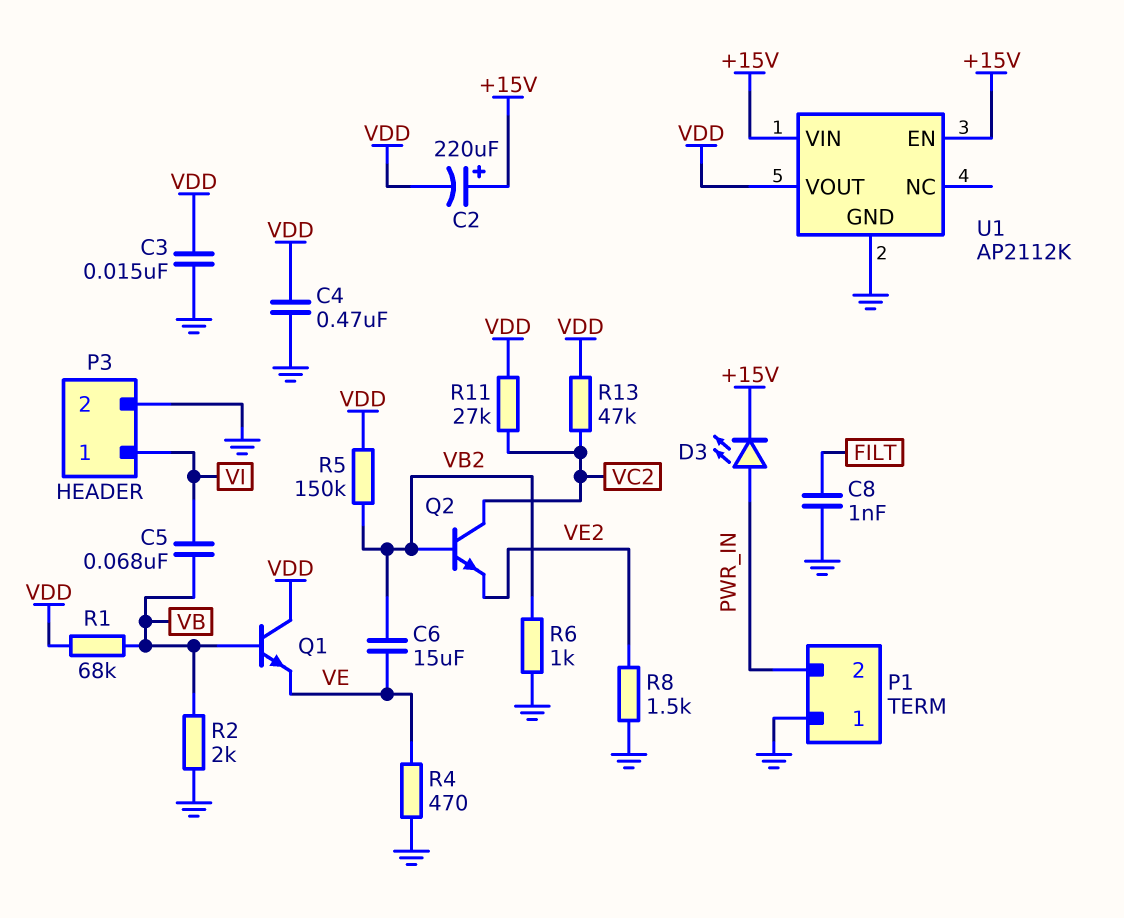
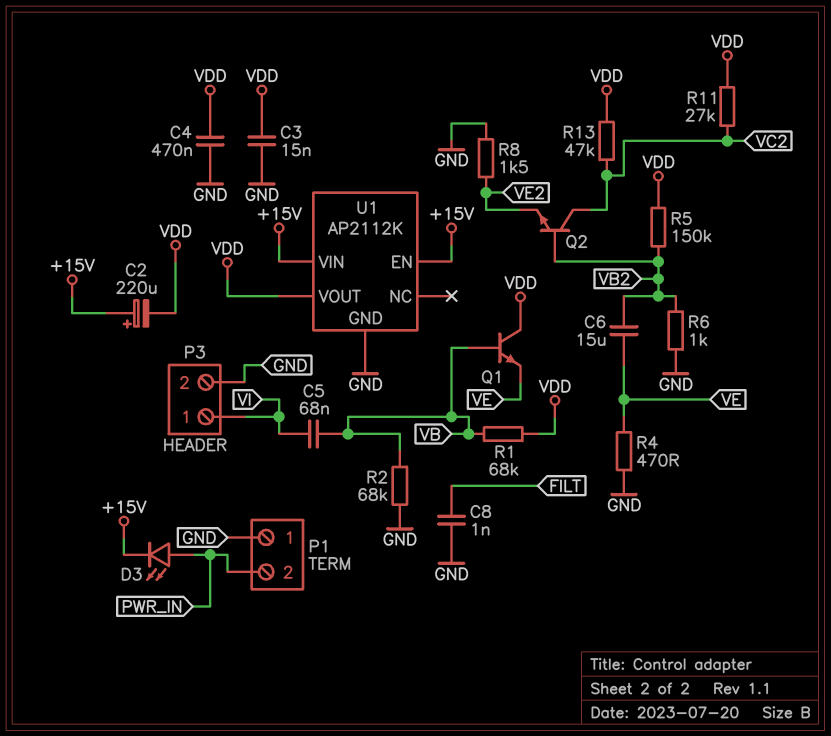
R2: 2k (GND, VB) -> 68k (GND, VB)

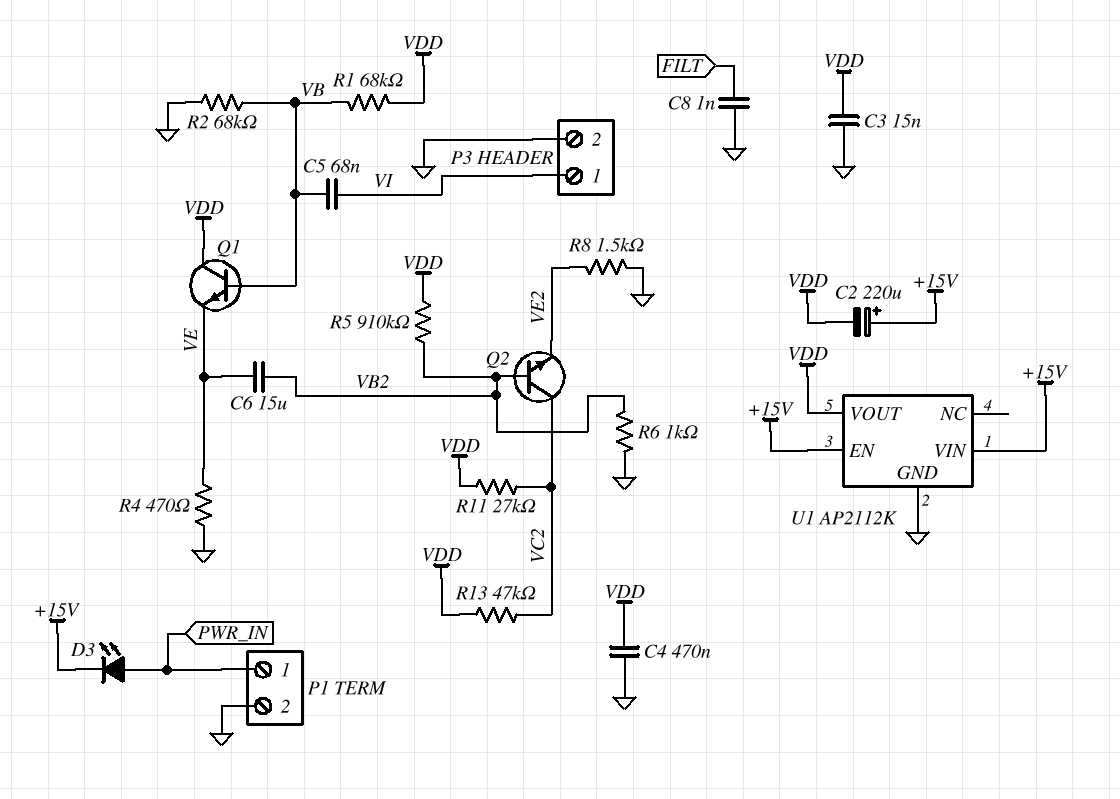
P1 pin 1: GND -> PWR_IN
P1 pin 2: PWR_IN -> GND
R5: 150k (VB2, VDD) -> 910k (VB2, VDD)

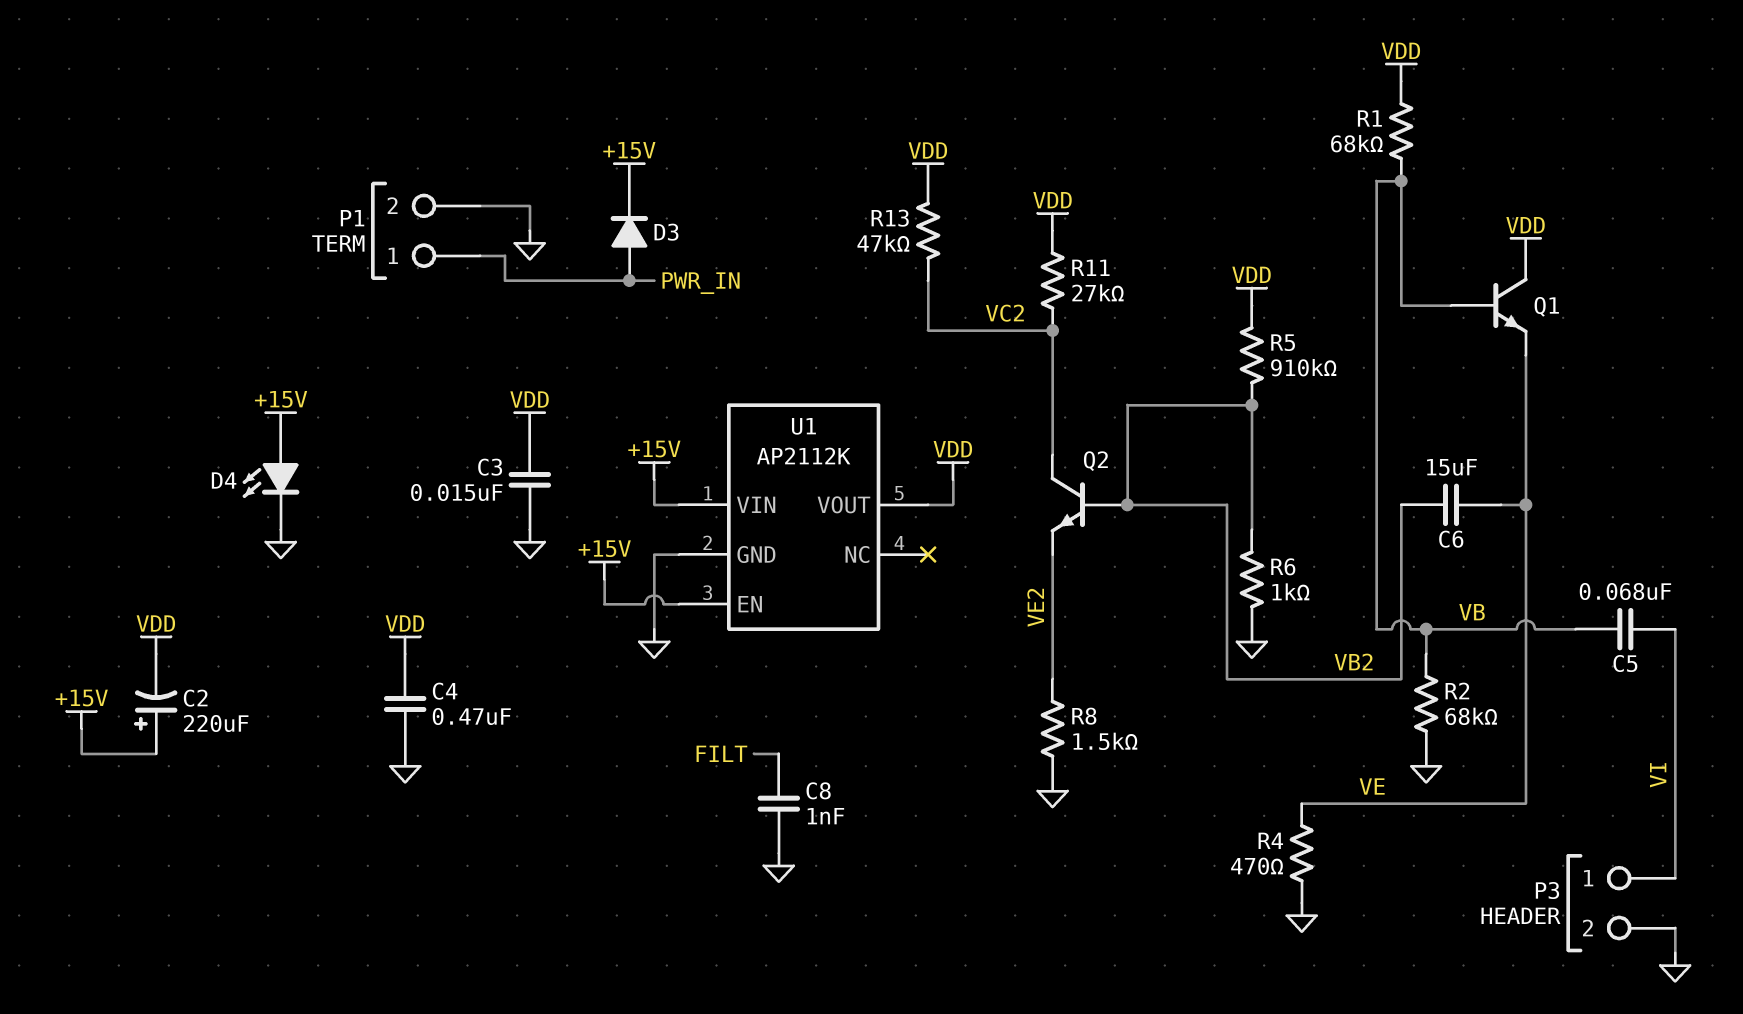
D3: LED (A PWR_IN, K +15V) -> diode (A PWR_IN, K +15V)
D4: none -> LED (A +15V, K GND)

